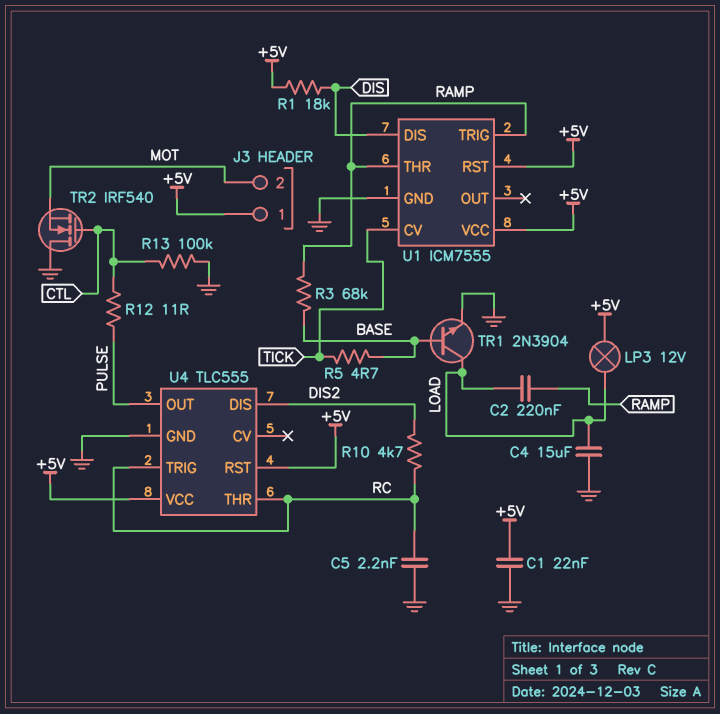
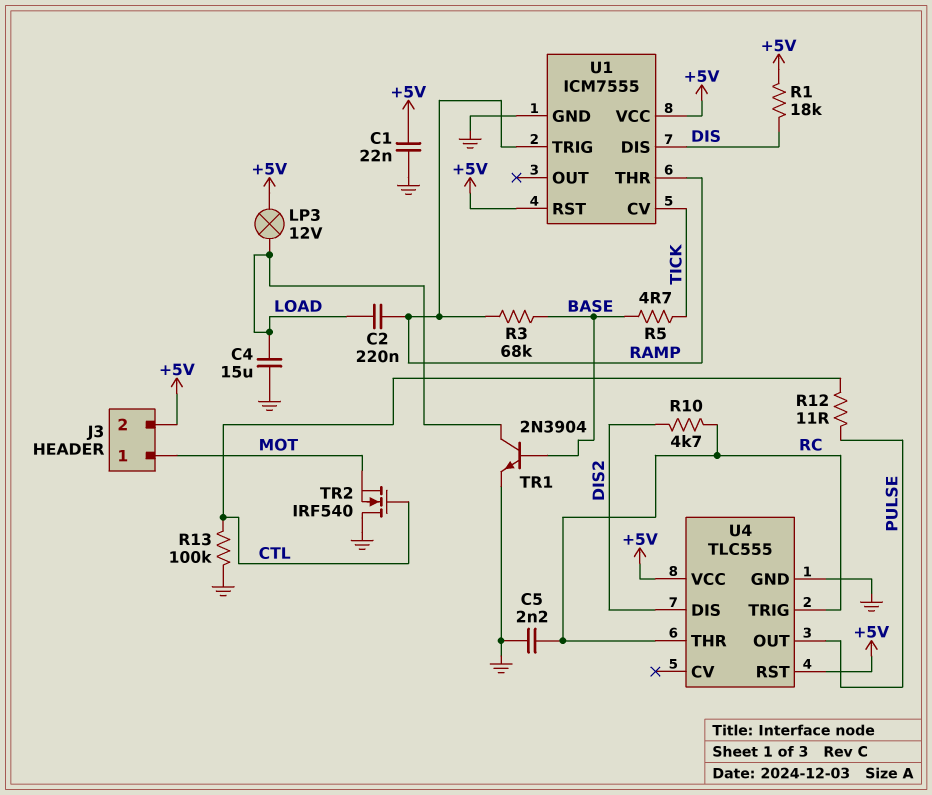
J3 pin 1: +5V -> MOT
J3 pin 2: MOT -> +5V

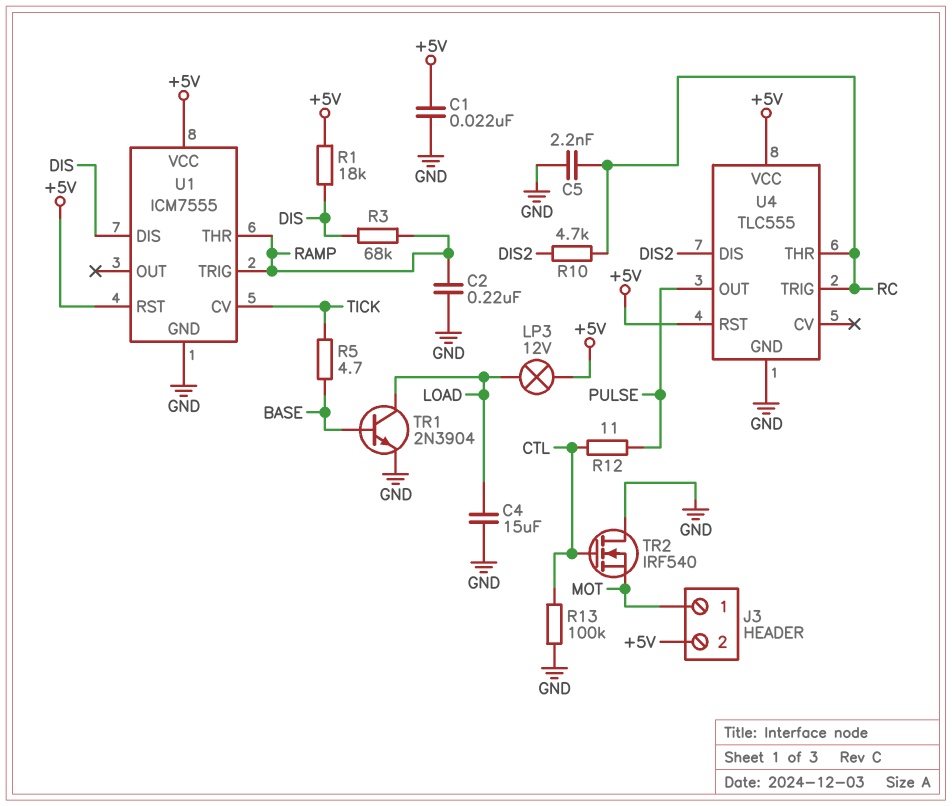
C2: 220nF (LOAD, RAMP) -> 220nF (GND, RAMP)
R3: 68k (BASE, RAMP) -> 68k (DIS, RAMP)

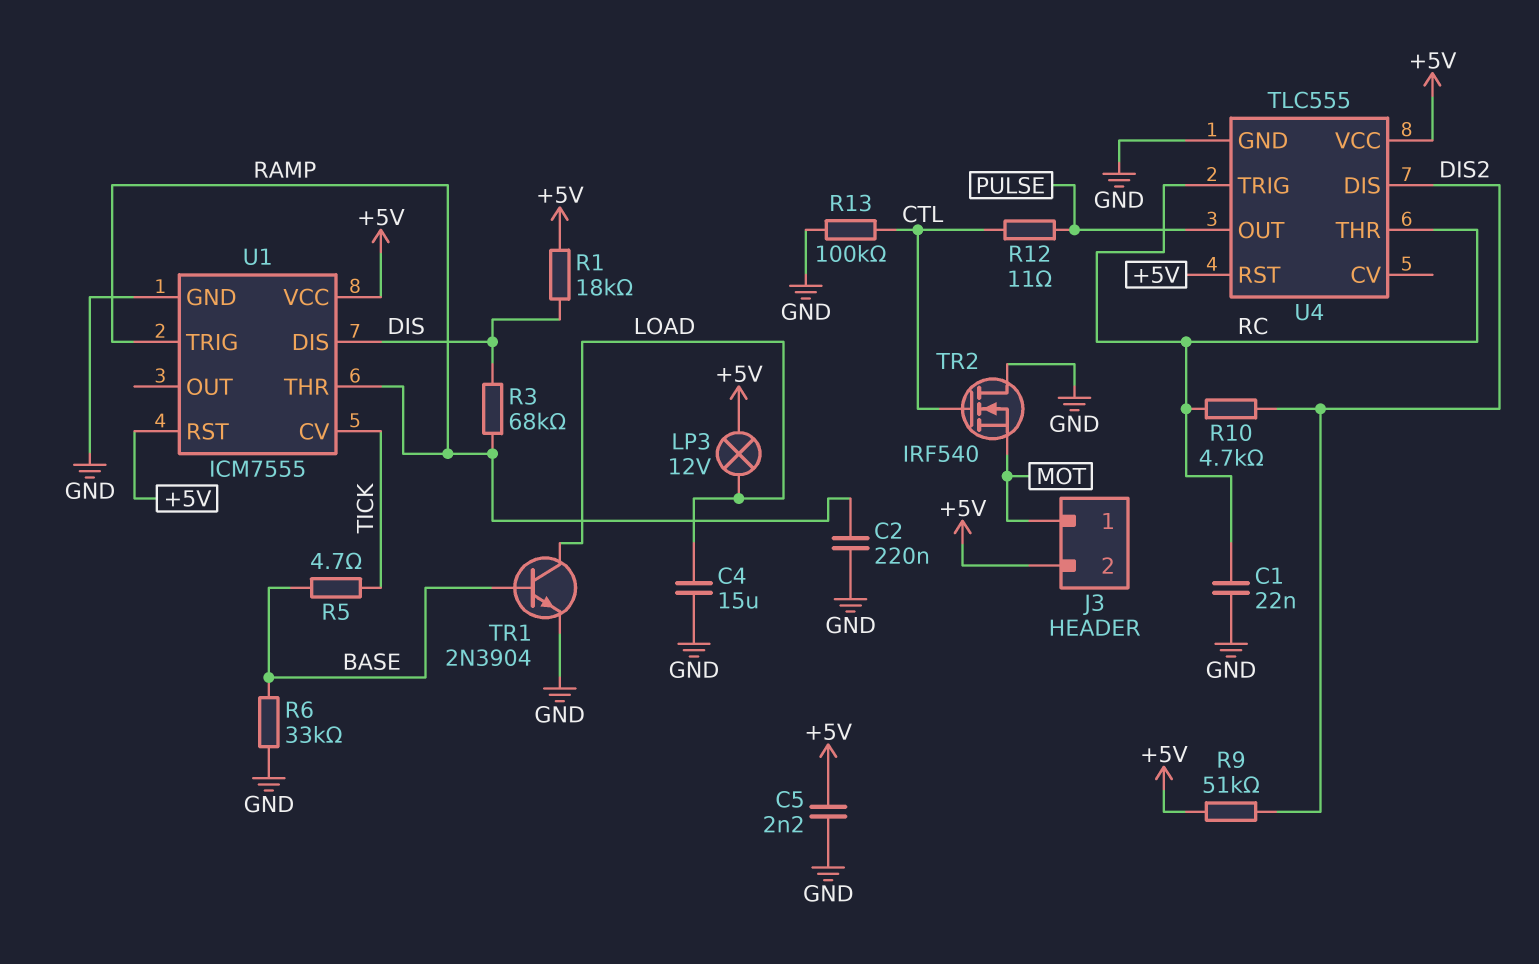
C1: 22nF (+5V, GND) -> 22nF (GND, RC)
C5: 2.2nF (GND, RC) -> 2.2nF (+5V, GND)
R6: none -> 33k (BASE, GND)
R9: none -> 51k (+5V, DIS2)

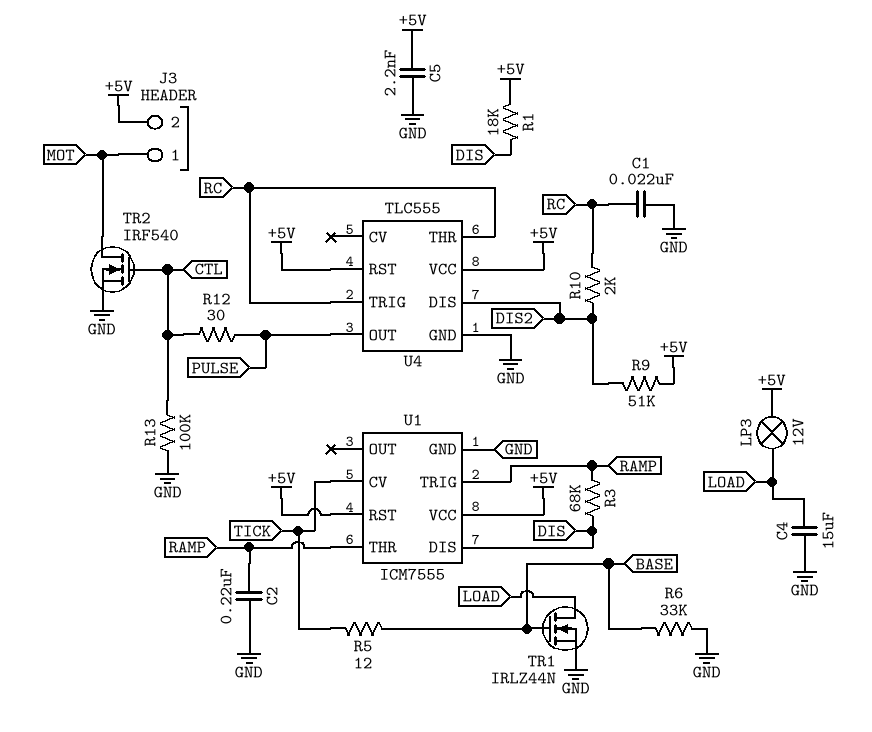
R5: 4.7 (BASE, TICK) -> 12 (BASE, TICK)
R10: 4.7k (DIS2, RC) -> 2k (DIS2, RC)
R12: 11 (CTL, PULSE) -> 30 (CTL, PULSE)
TR1: NPN 2N3904 (B BASE, C LOAD, E GND) -> NMOS IRLZ44N (G BASE, D LOAD, S GND)
TR2: NMOS IRF540 (G CTL, D GND, S MOT) -> NMOS IRF540 (G CTL, D MOT, S GND)

